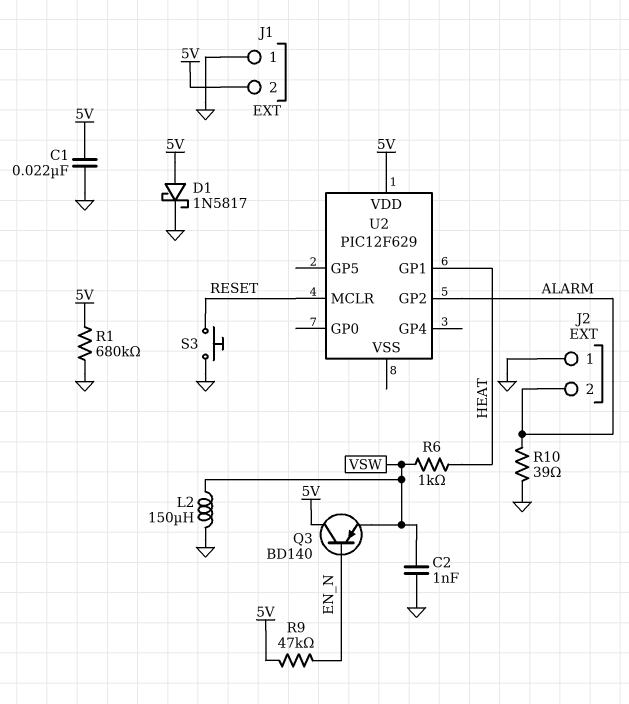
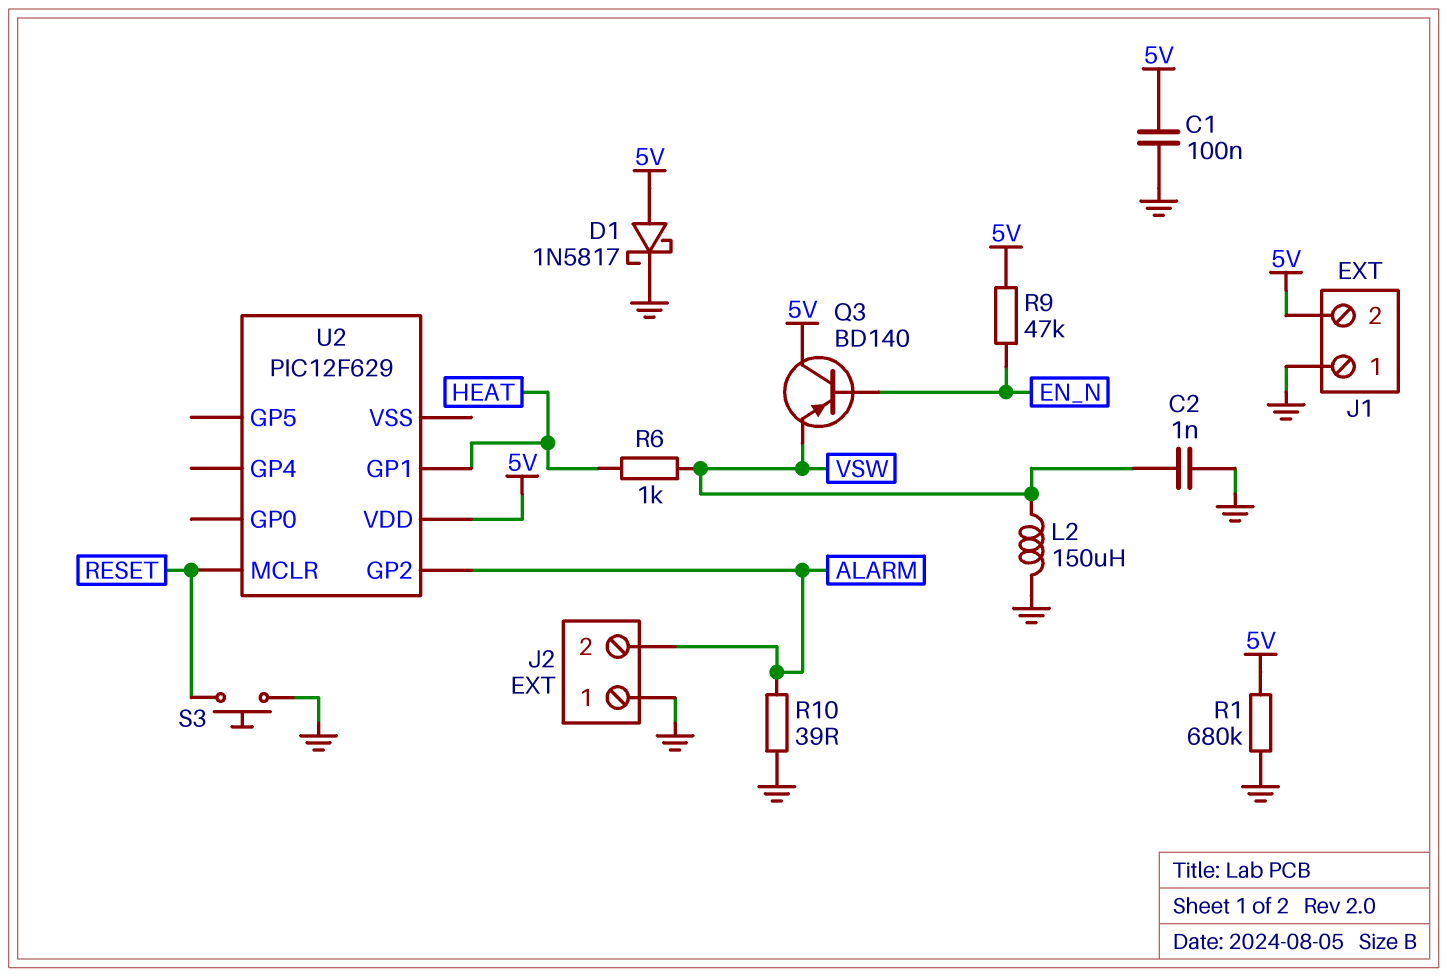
C1: 22nF (5V, GND) -> 100nF (5V, GND)

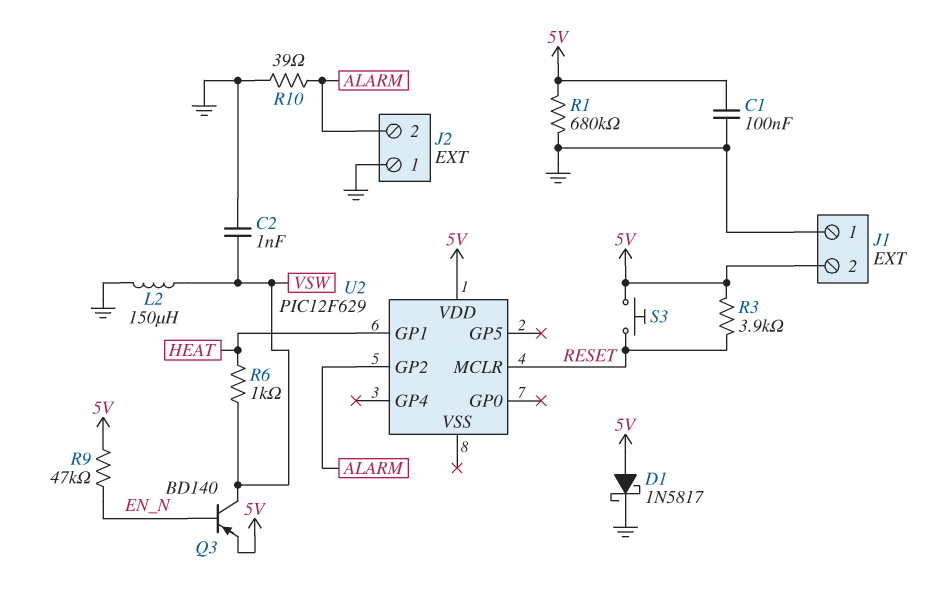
Q3: PNP BD140 (B EN_N, C 5V, E VSW) -> PNP BD140 (B EN_N, C VSW, E 5V)
R3: none -> 3.9k (5V, RESET)
S3: button (GND, RESET) -> button (5V, RESET)

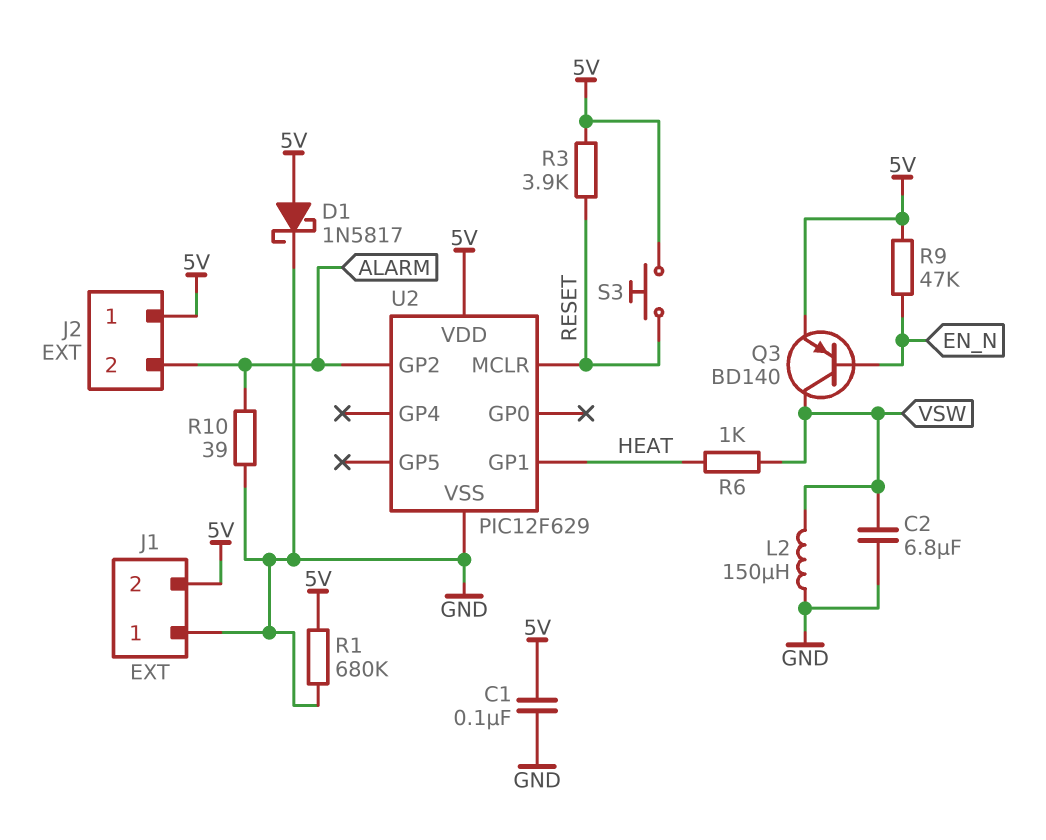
C2: 1nF (GND, VSW) -> 6.8uF (GND, VSW)
J2 pin 1: GND -> 5V
U2 pin VSS: none -> GND

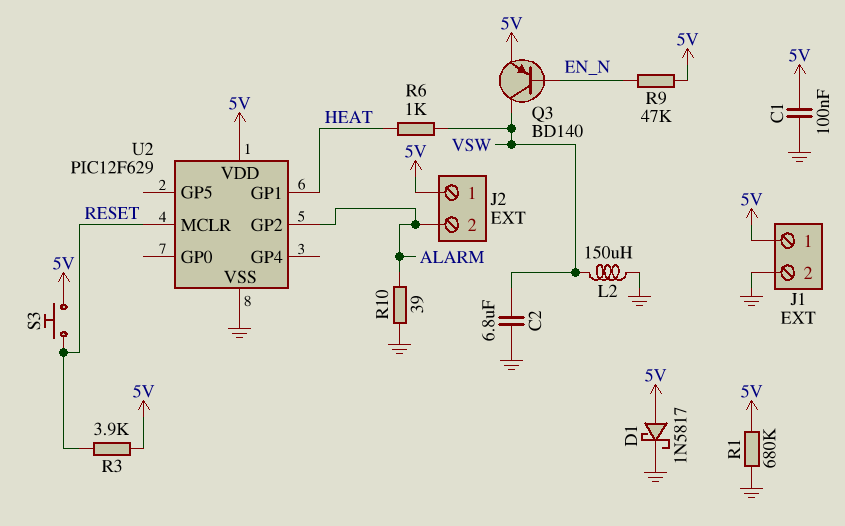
J1 pin 1: GND -> 5V
J1 pin 2: 5V -> GND

